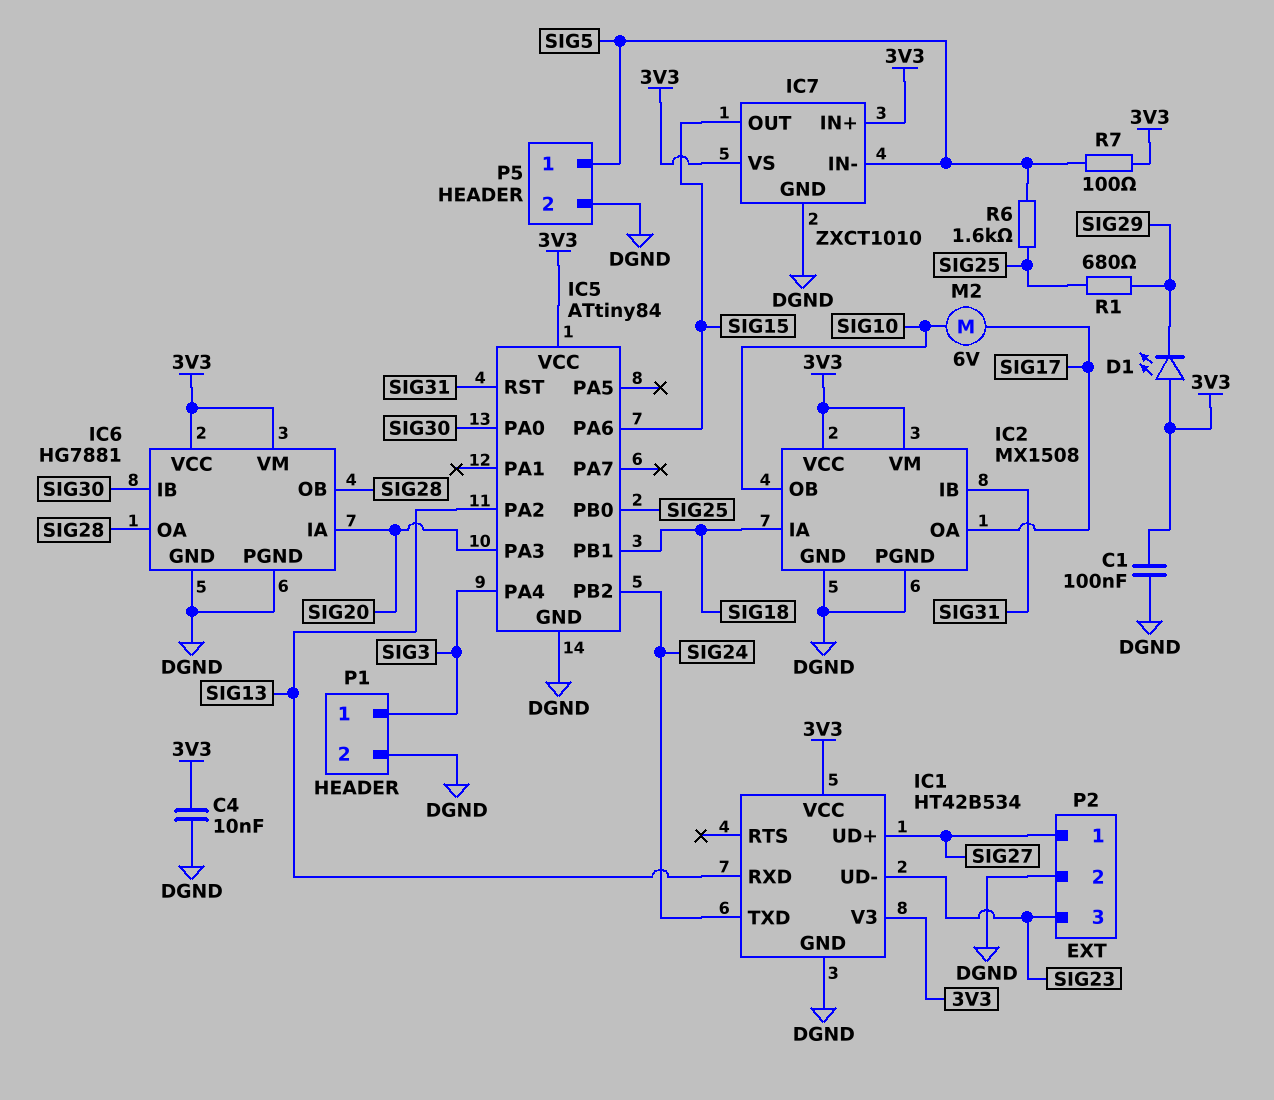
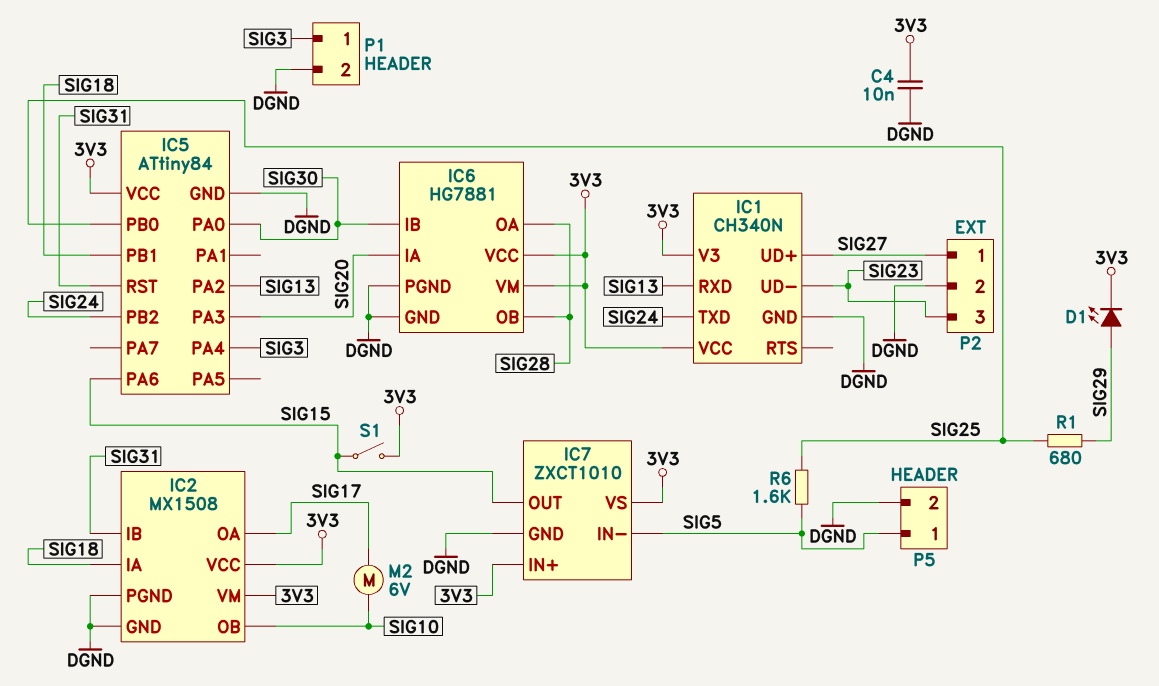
C1: 100nF (3V3, DGND) -> none
D1: LED (A 3V3, K SIG29) -> LED (A SIG29, K 3V3)
IC1: HT42B534 -> CH340N
R7: 100 (3V3, SIG5) -> none
S1: none -> switch (3V3, SIG15)

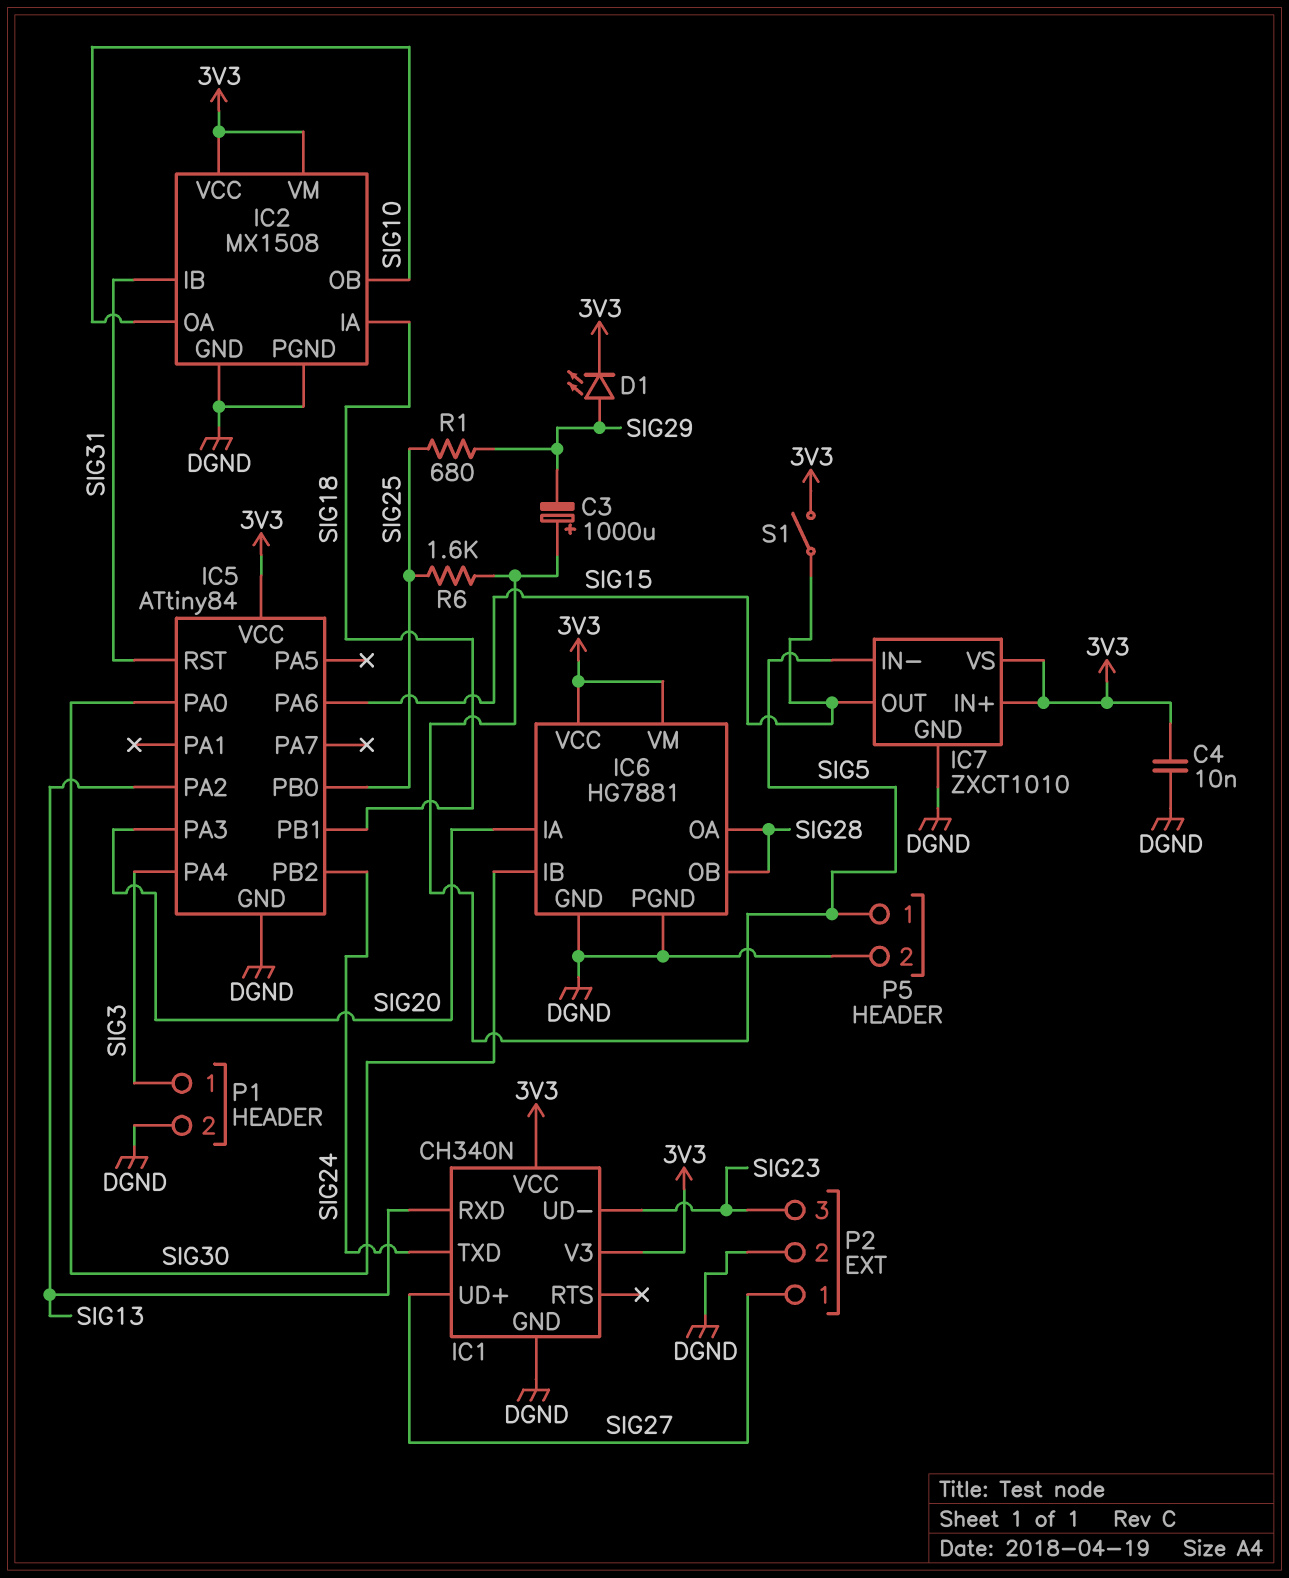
C3: none -> 1000uF (plus SIG5, minus SIG29)
IC2 pin OA: SIG17 -> SIG10
M2: motor 6V (SIG10, SIG17) -> none

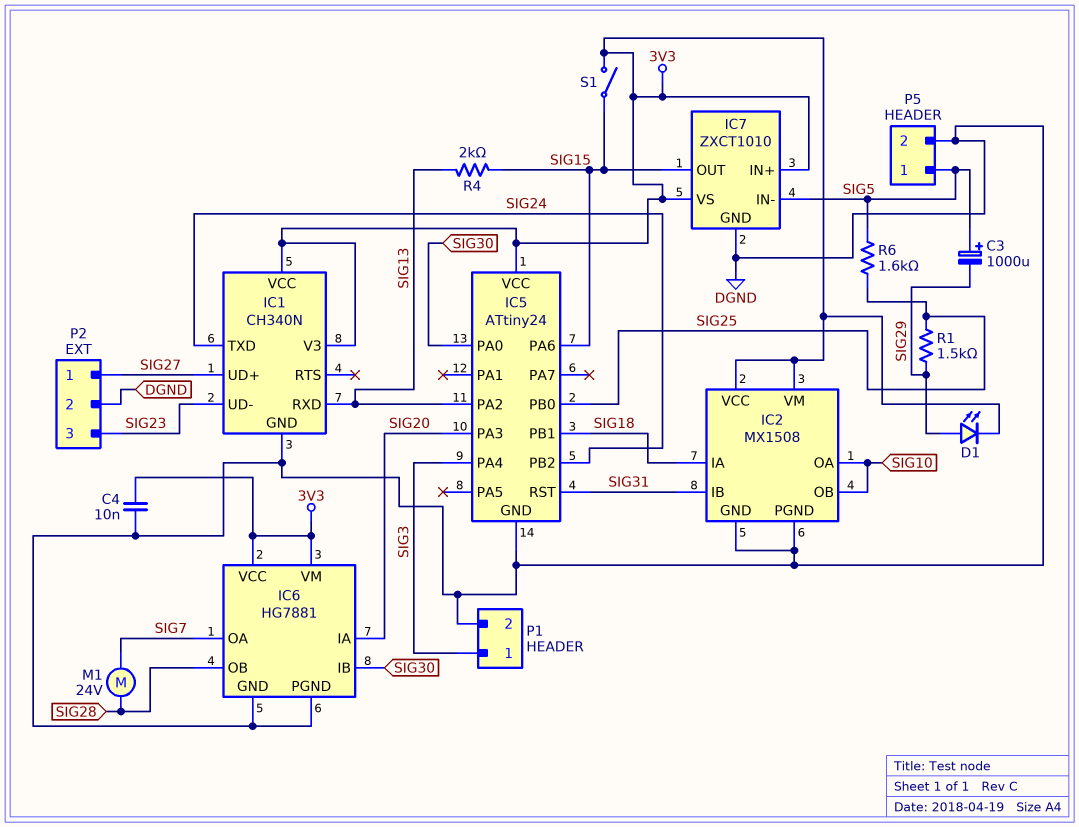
IC5: ATtiny84 -> ATtiny24
IC6 pin OA: SIG28 -> SIG7
M1: none -> motor 24V (SIG7, SIG28)
R1: 680 (SIG25, SIG29) -> 1.5k (SIG25, SIG29)
R4: none -> 2k (SIG13, SIG15)

